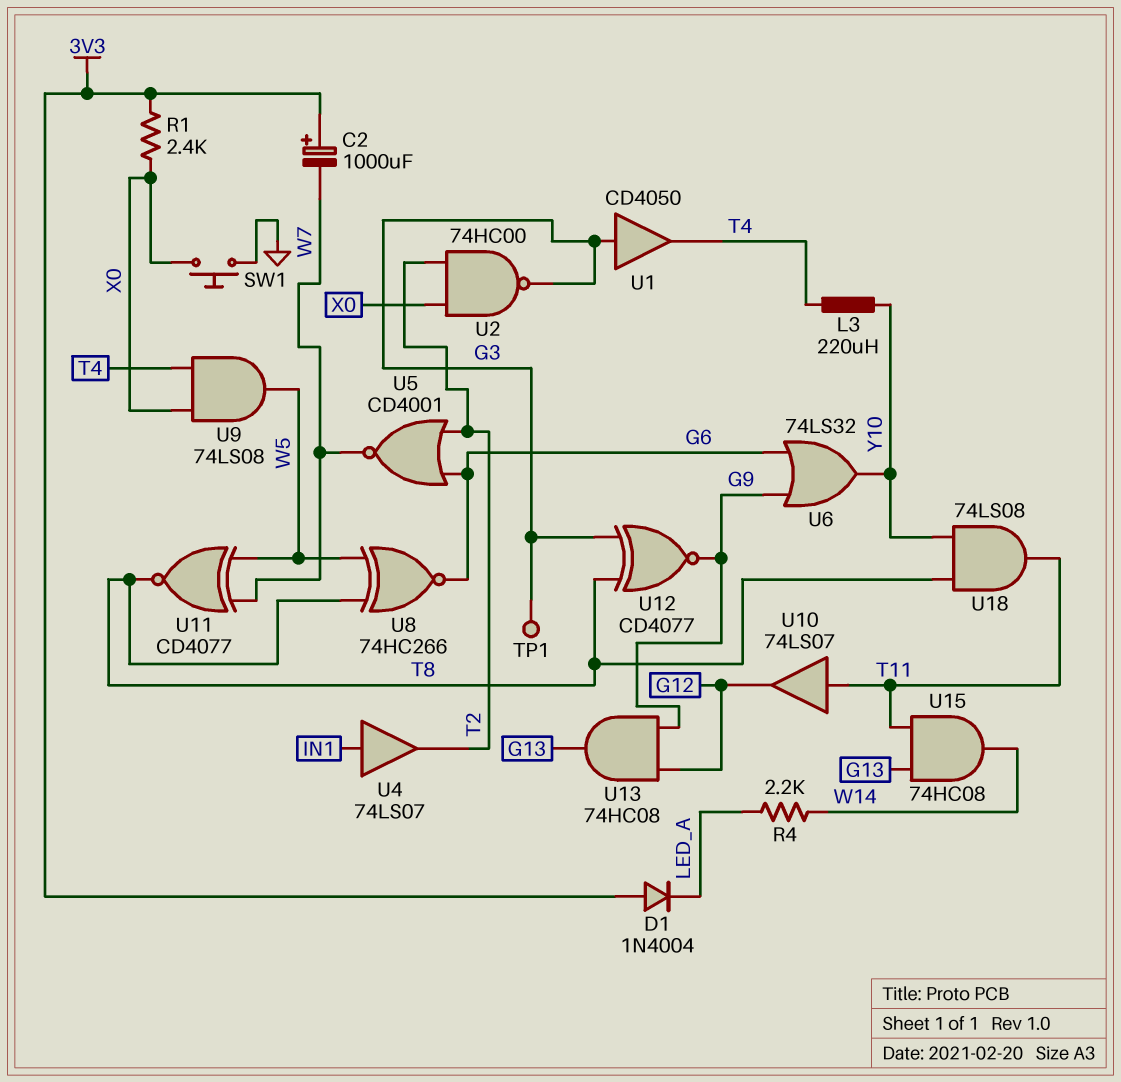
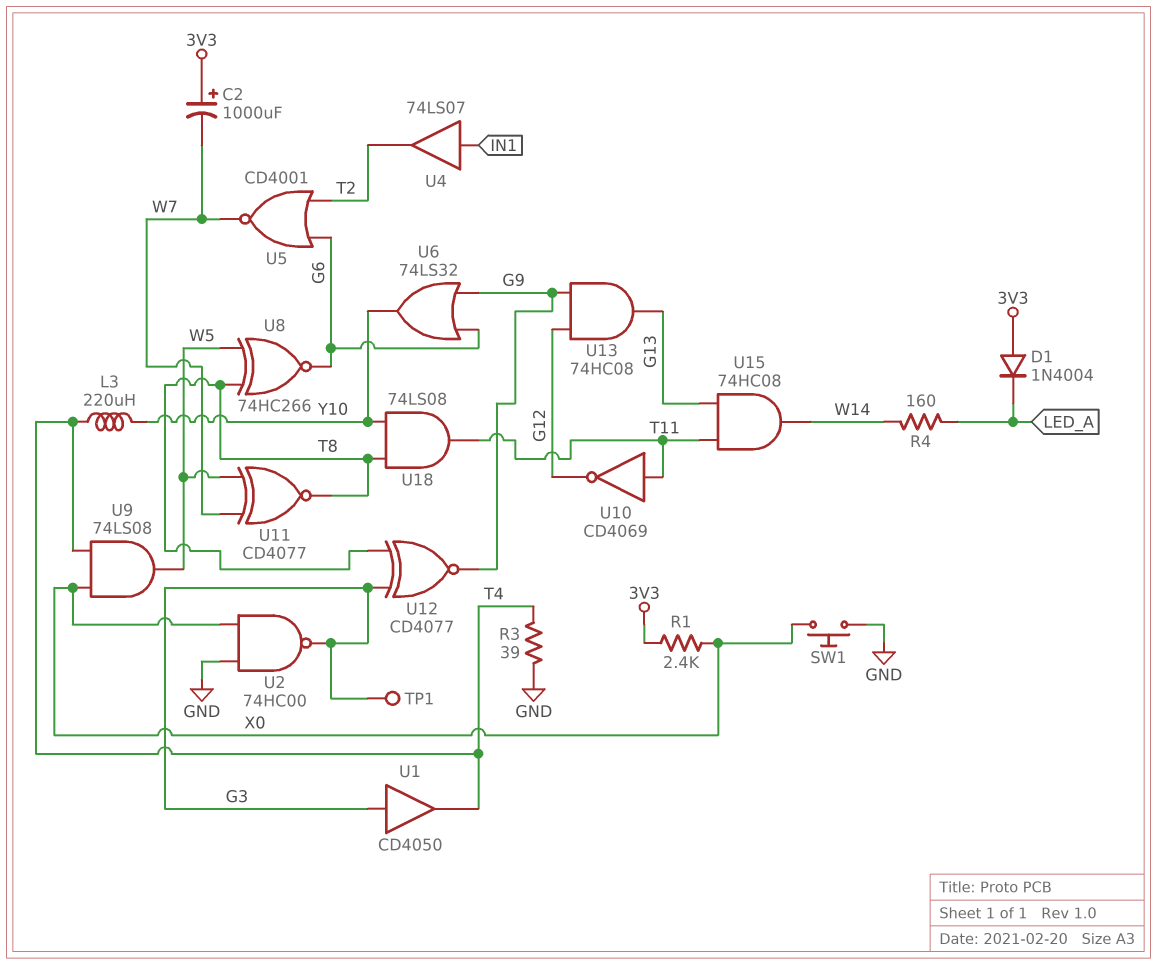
R3: none -> 39 (GND, T4)
R4: 2.2k (LED_A, W14) -> 160 (LED_A, W14)
U2: NAND 74HC00 (in T2, in X0, out G3) -> NAND 74HC00 (in GND, in X0, out G3)
U10: buffer 74LS07 (in T11, out G12) -> NOT CD4069 (in T11, out G12)

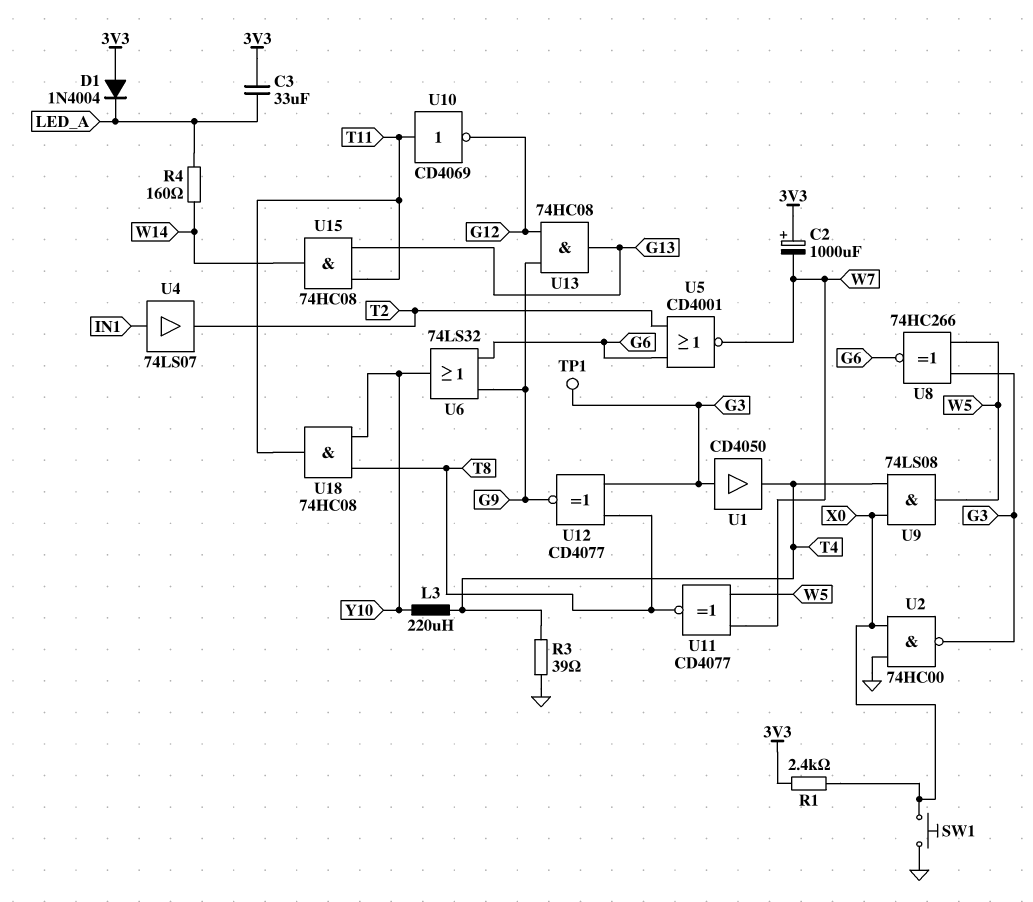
C3: none -> 33uF (3V3, LED_A)
U8: XNOR 74HC266 (in T8, in W5, out G6) -> XNOR 74HC266 (in G3, in W5, out G6)
U18: AND 74LS08 (in T8, in Y10, out T11) -> AND 74HC08 (in T8, in Y10, out T11)

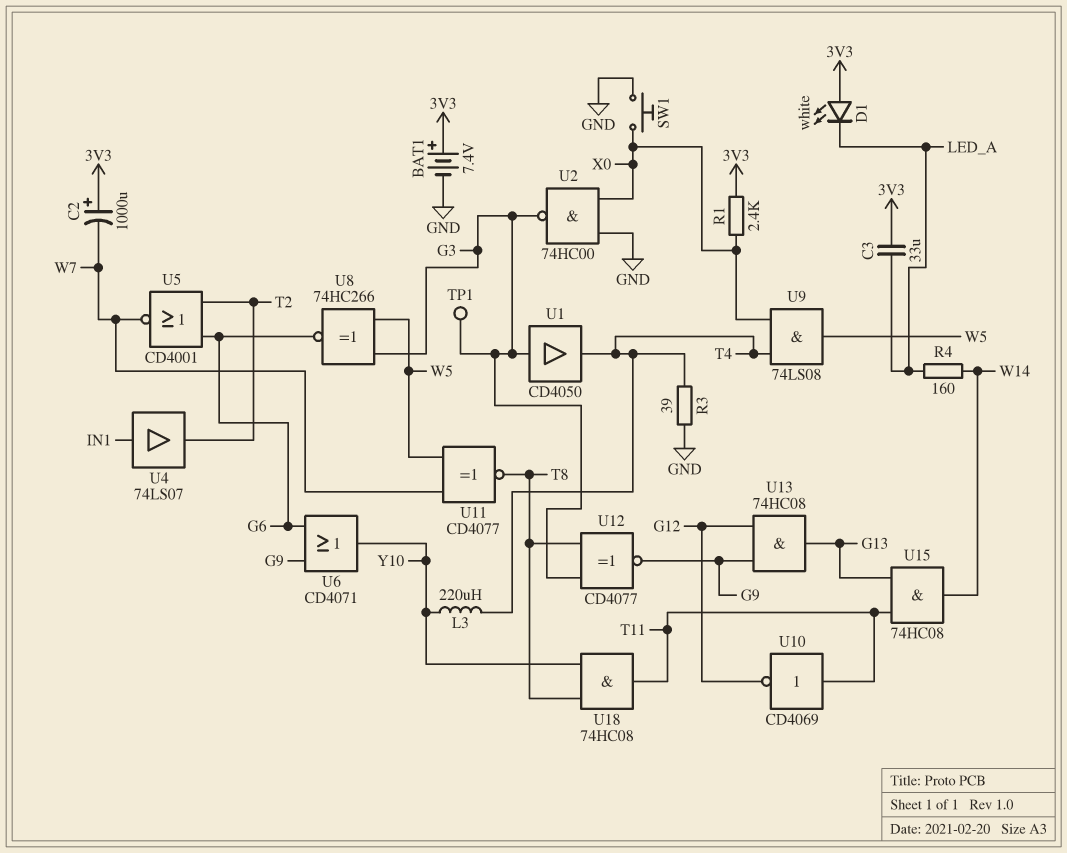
BAT1: none -> 7.4V (plus 3V3, minus GND)
D1: diode 1N4004 (A 3V3, K LED_A) -> LED white (A 3V3, K LED_A)
U6: OR 74LS32 (in G6, in G9, out Y10) -> OR CD4071 (in G6, in G9, out Y10)

